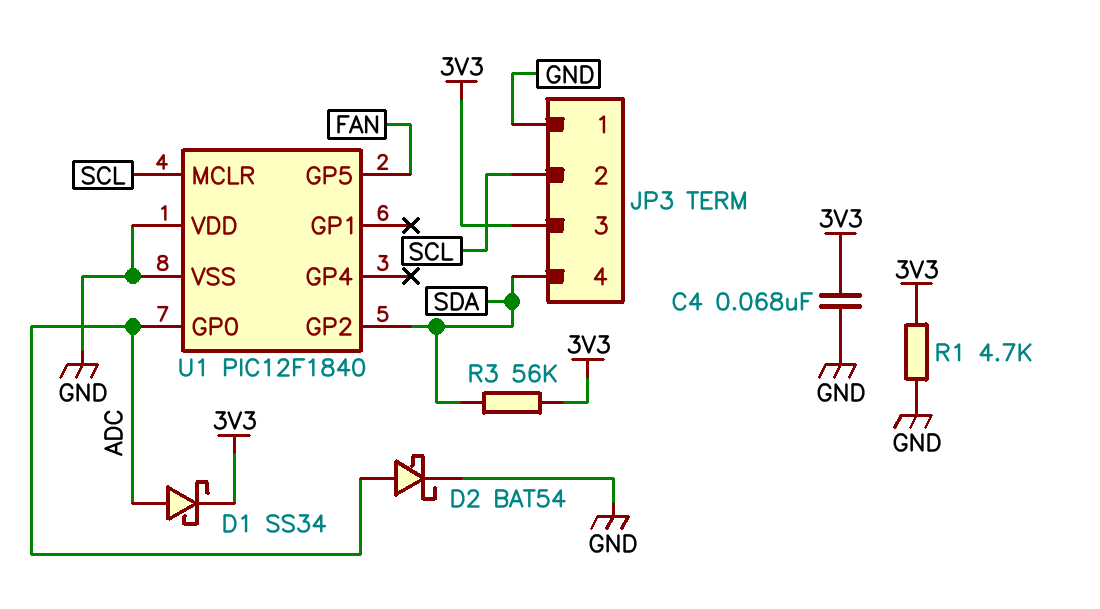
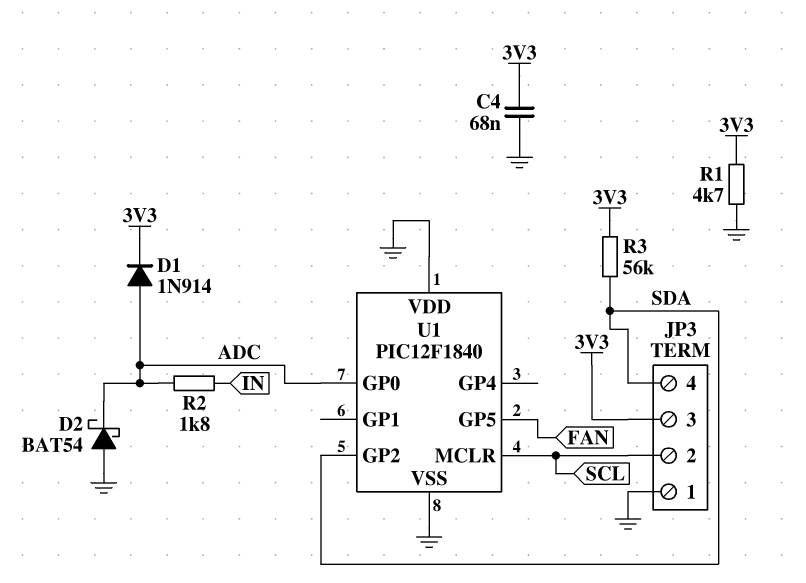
D1: schottky SS34 (A ADC, K 3V3) -> diode 1N914 (A ADC, K 3V3)
D2: schottky BAT54 (A ADC, K GND) -> schottky BAT54 (A GND, K ADC)
R2: none -> 1.8k (ADC, IN)

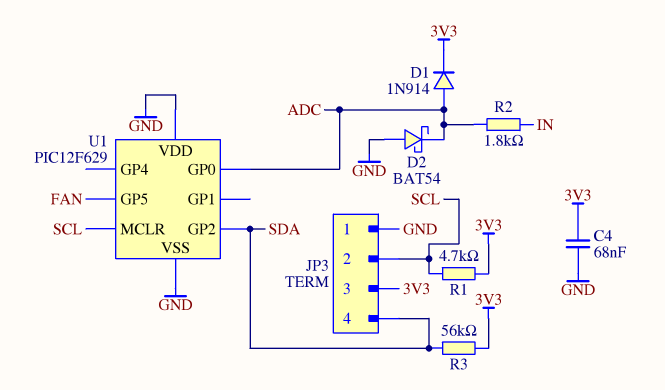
R1: 4.7k (3V3, GND) -> 4.7k (3V3, SCL)
U1: PIC12F1840 -> PIC12F629

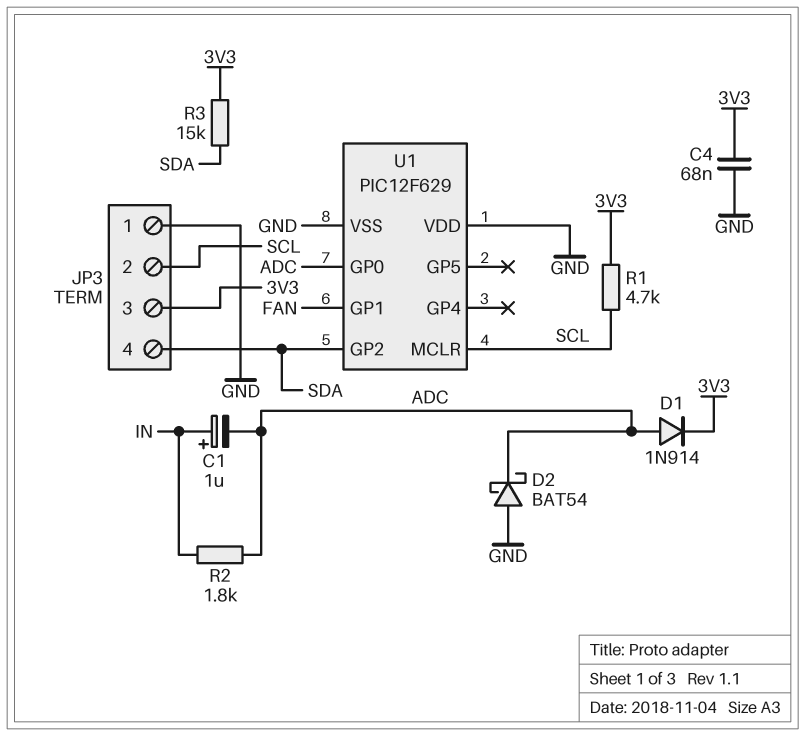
C1: none -> 1uF (plus IN, minus ADC)
R3: 56k (3V3, SDA) -> 15k (3V3, SDA)
U1 pin GP1: none -> FAN
U1 pin GP5: FAN -> none

